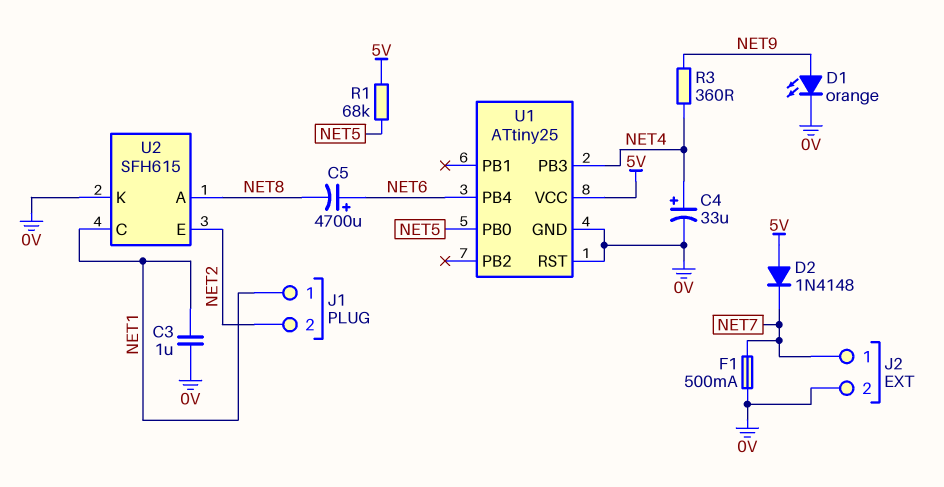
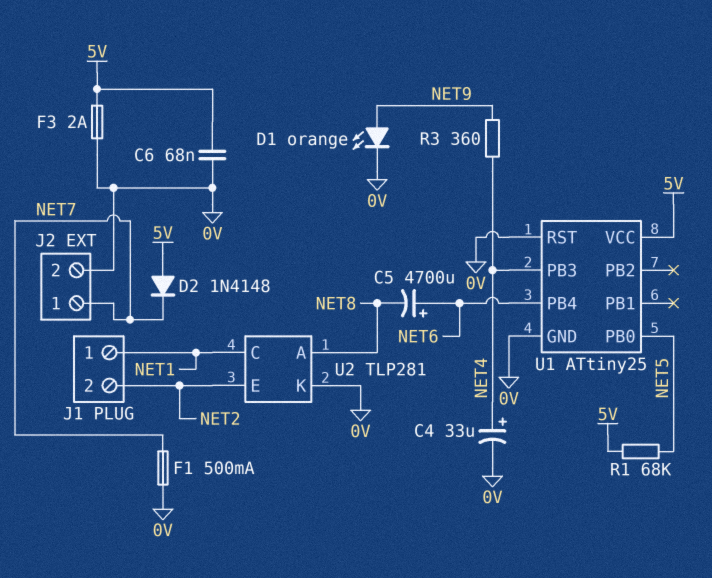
C3: 1uF (0V, NET1) -> none
C6: none -> 68nF (0V, 5V)
F3: none -> 2A (0V, 5V)
U2: SFH615 -> TLP281

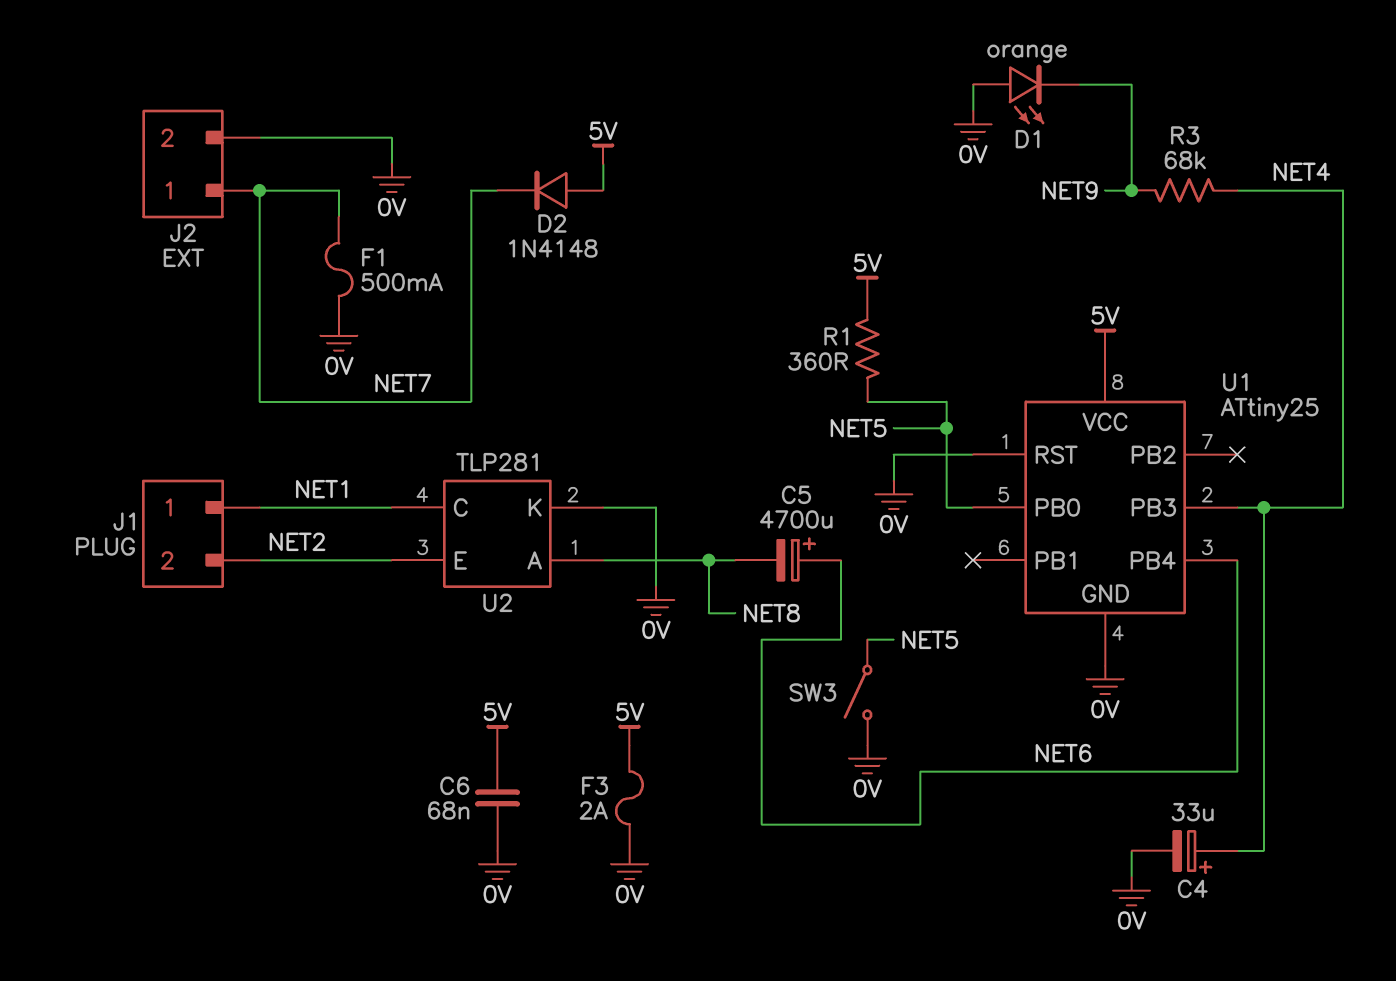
D1: LED orange (A NET9, K 0V) -> LED orange (A 0V, K NET9)
R1: 68k (5V, NET5) -> 360 (5V, NET5)
R3: 360 (NET4, NET9) -> 68k (NET4, NET9)
SW3: none -> switch (0V, NET5)

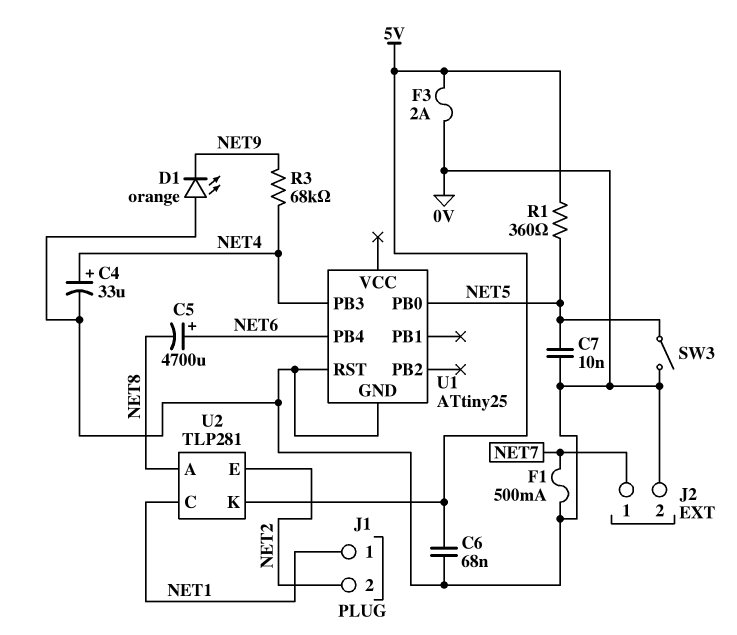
C7: none -> 10nF (0V, NET5)
D2: diode 1N4148 (A 5V, K NET7) -> none
U1 pin VCC: 5V -> none
U2 pin K: 0V -> 5V

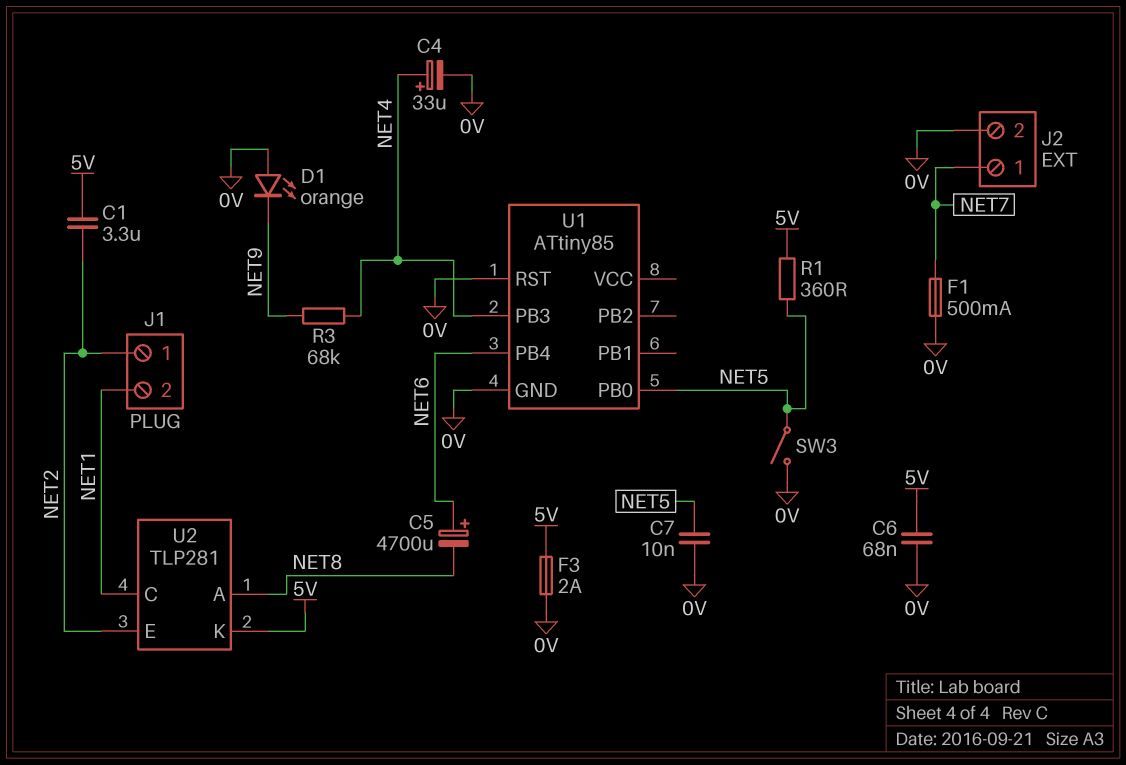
C1: none -> 3.3uF (5V, NET2)
J1 pin 1: NET1 -> NET2
J1 pin 2: NET2 -> NET1
U1: ATtiny25 -> ATtiny85

